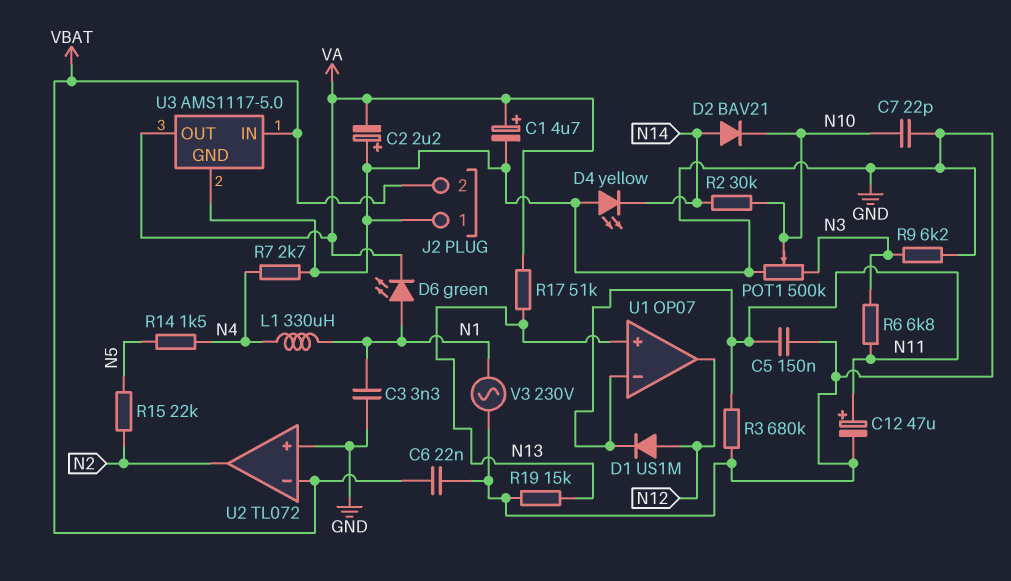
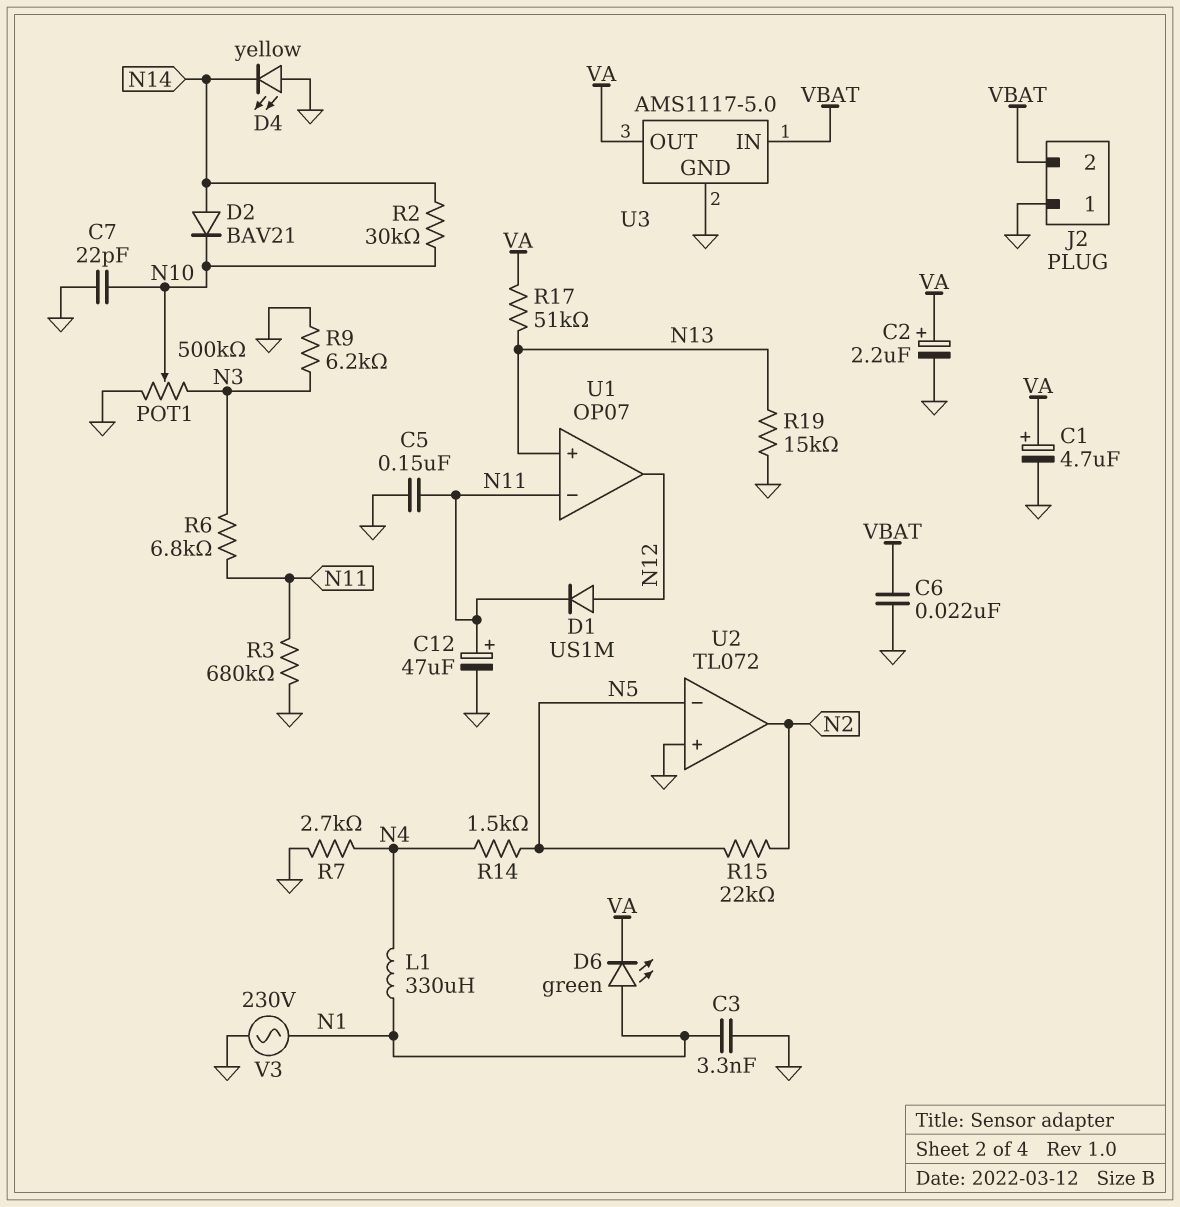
C2: 2.2uF (plus GND, minus VA) -> 2.2uF (plus VA, minus GND)
U2 pin in-: VBAT -> N5

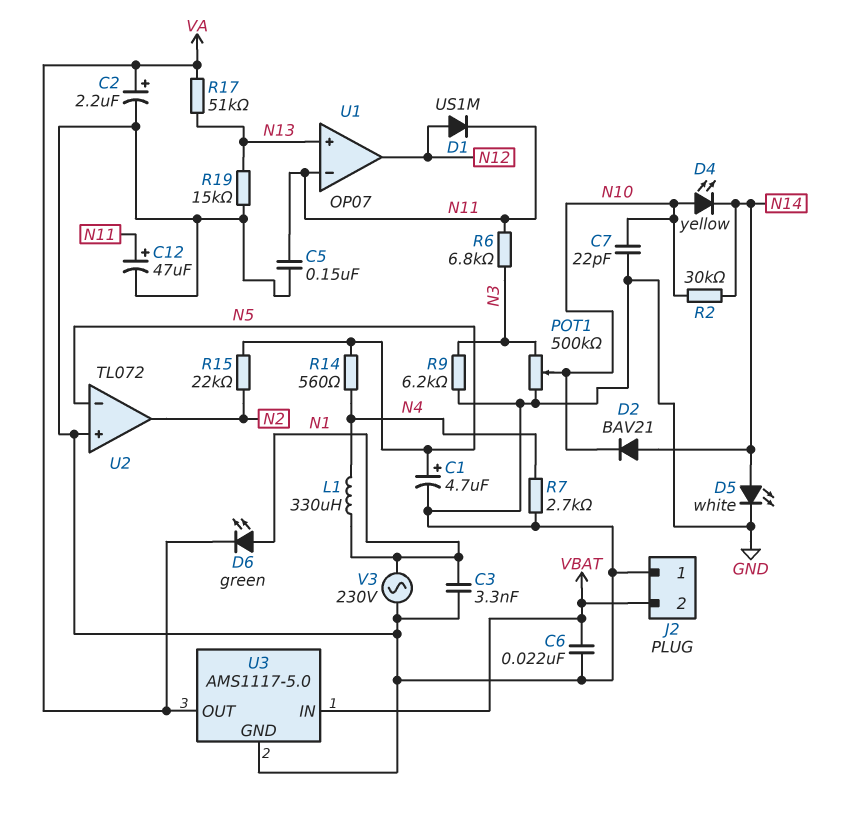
C1: 4.7uF (plus VA, minus GND) -> 4.7uF (plus N5, minus GND)
D4: LED yellow (A GND, K N14) -> LED yellow (A N10, K N14)
D5: none -> LED white (A N14, K GND)
R3: 680k (GND, N11) -> none
R14: 1.5k (N4, N5) -> 560 (N4, N5)

